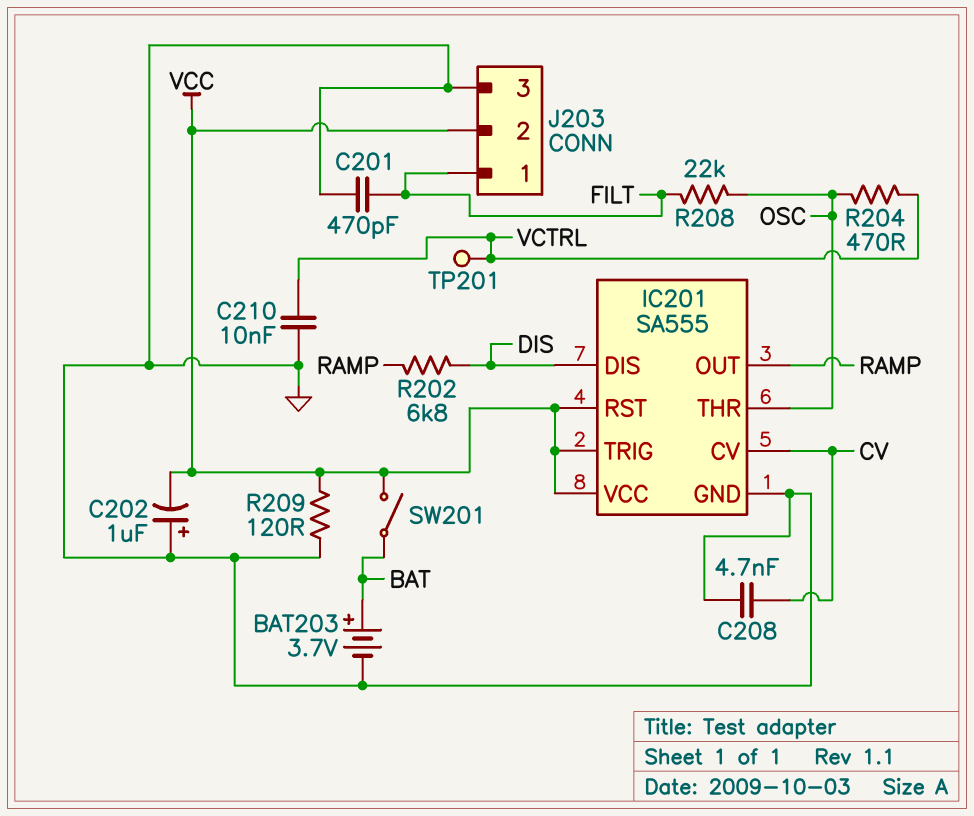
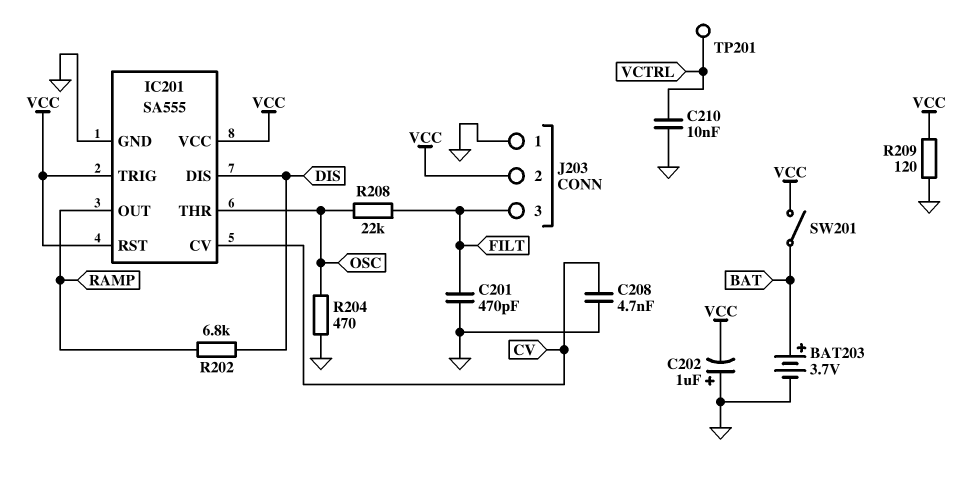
J203 pin 1: FILT -> GND
J203 pin 3: GND -> FILT
R204: 470 (OSC, VCTRL) -> 470 (GND, OSC)

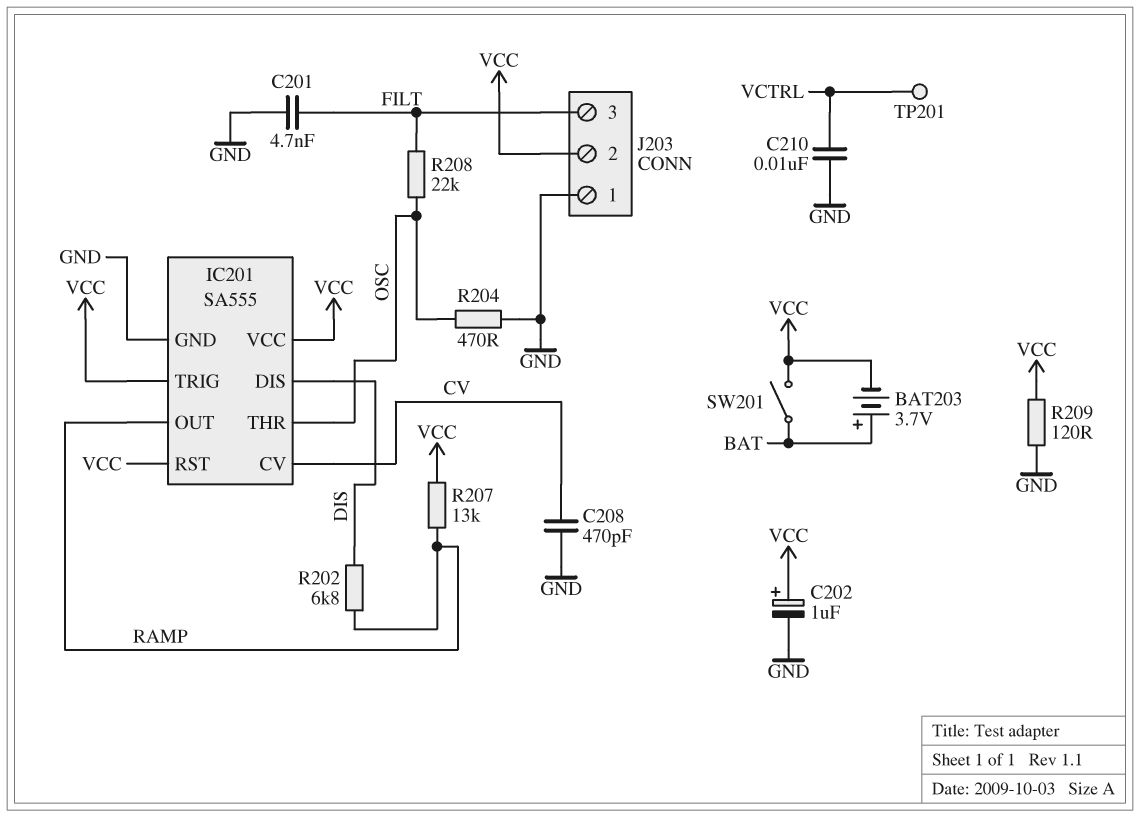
BAT203: 3.7V (plus BAT, minus GND) -> 3.7V (plus BAT, minus VCC)
C201: 470pF (FILT, GND) -> 4.7nF (FILT, GND)
C202: 1uF (plus GND, minus VCC) -> 1uF (plus VCC, minus GND)
C208: 4.7nF (CV, GND) -> 470pF (CV, GND)
R207: none -> 13k (RAMP, VCC)

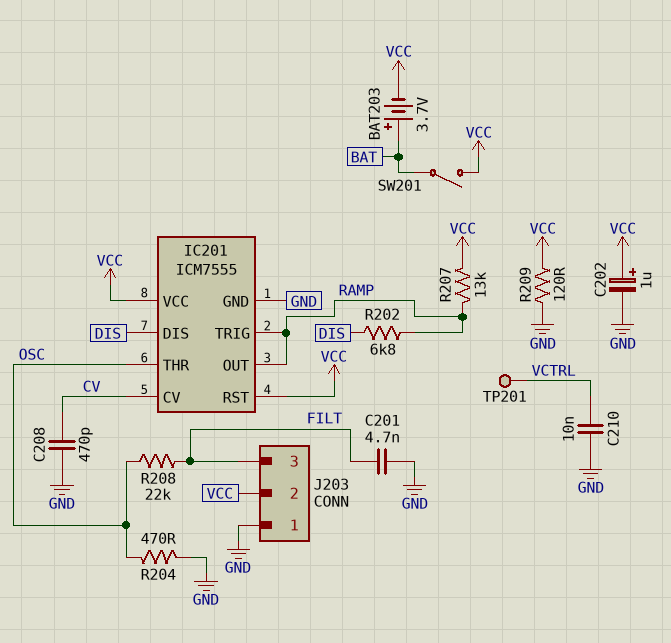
IC201: SA555 -> ICM7555
IC201 pin TRIG: VCC -> RAMP

